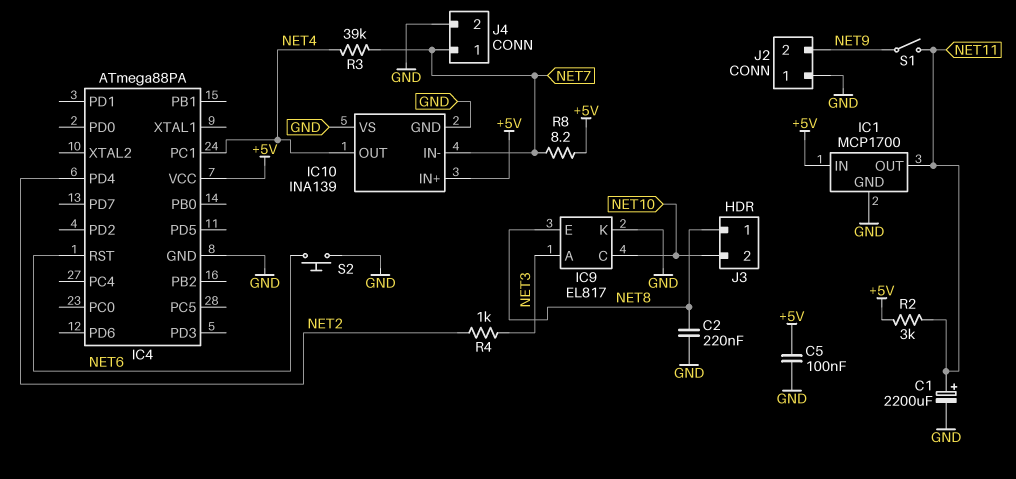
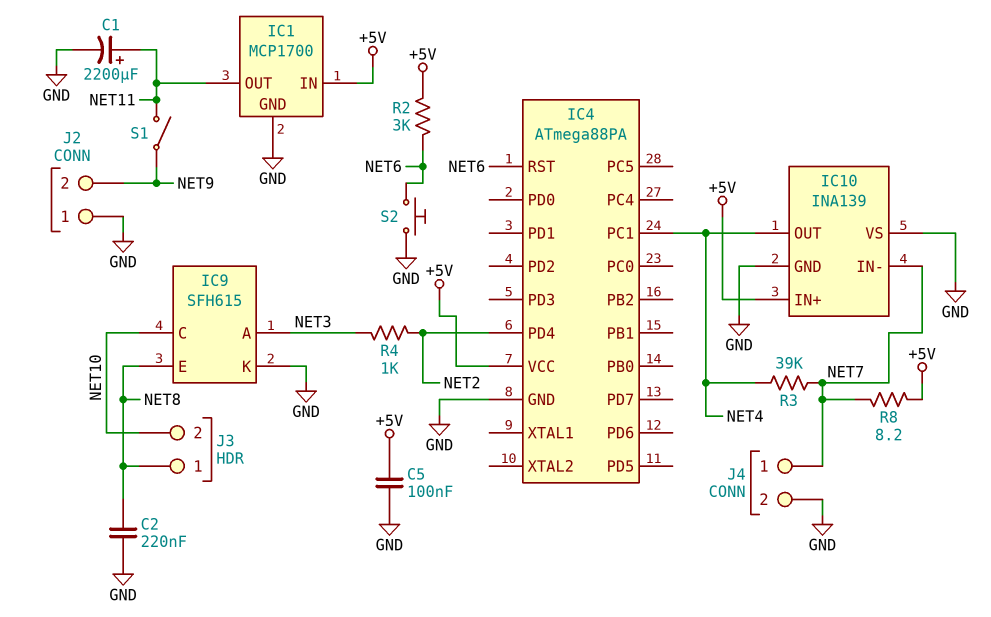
IC9: EL817 -> SFH615
R2: 3k (+5V, NET11) -> 3k (+5V, NET6)

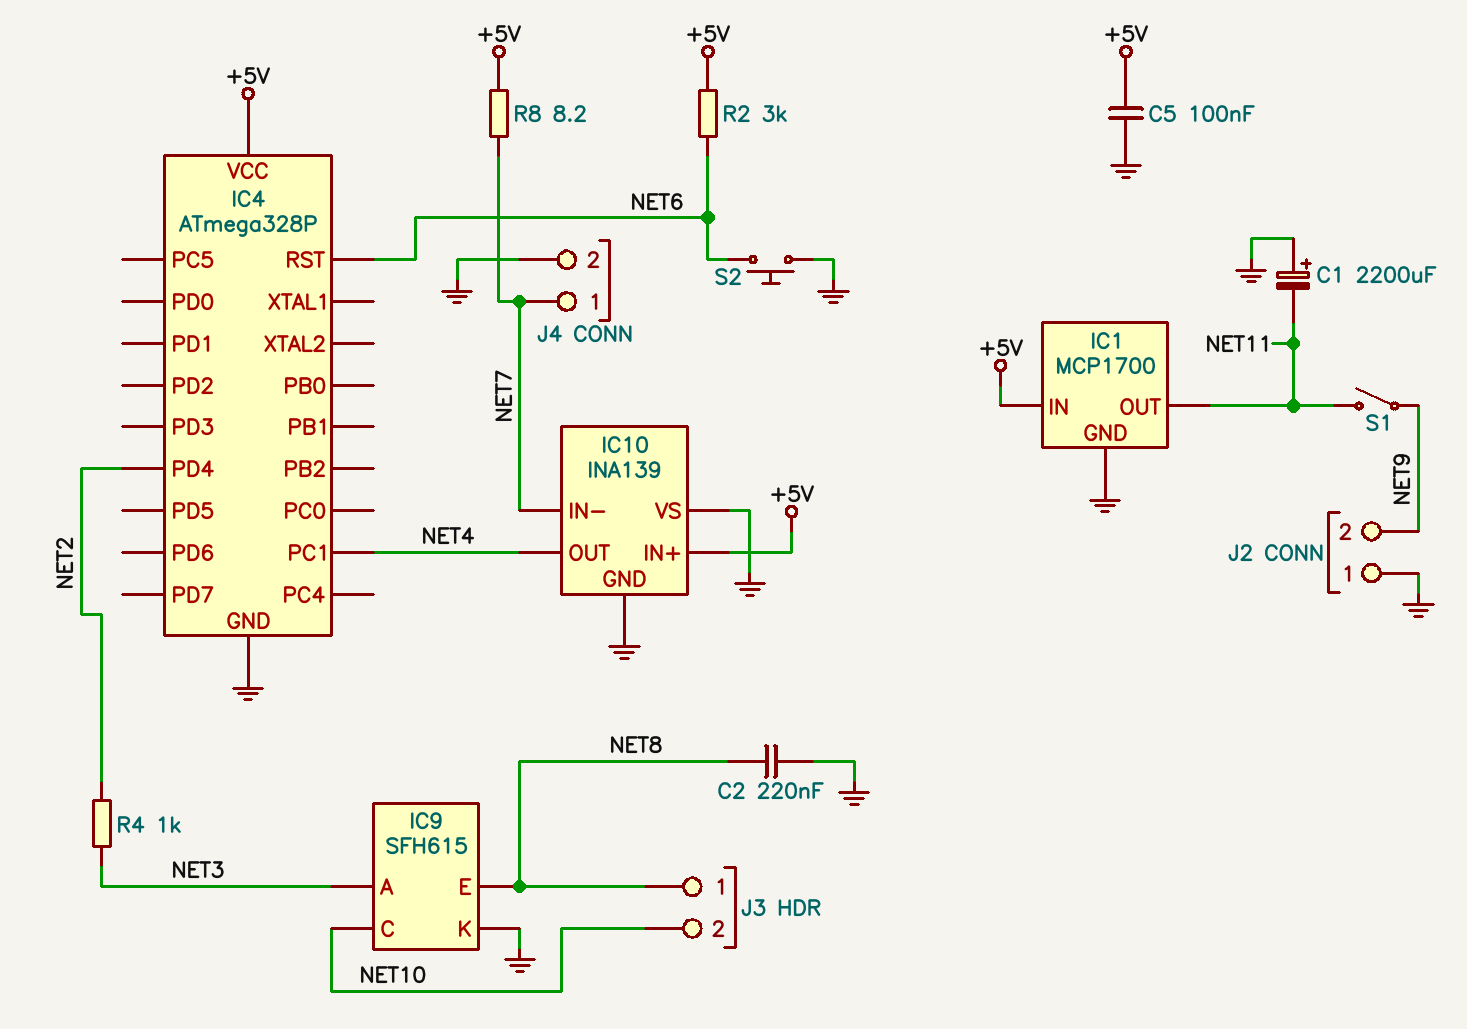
C1: 2200uF (plus NET11, minus GND) -> 2200uF (plus GND, minus NET11)
IC4: ATmega88PA -> ATmega328P
R3: 39k (NET4, NET7) -> none

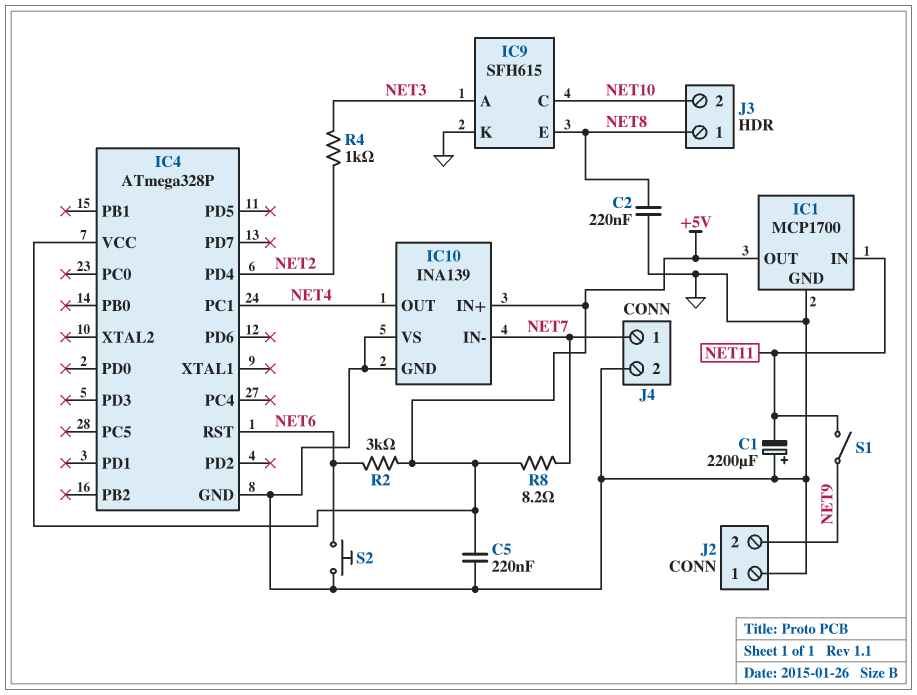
C5: 100nF (+5V, GND) -> 220nF (+5V, GND)
IC1 pin IN: +5V -> NET11
IC1 pin OUT: NET11 -> +5V

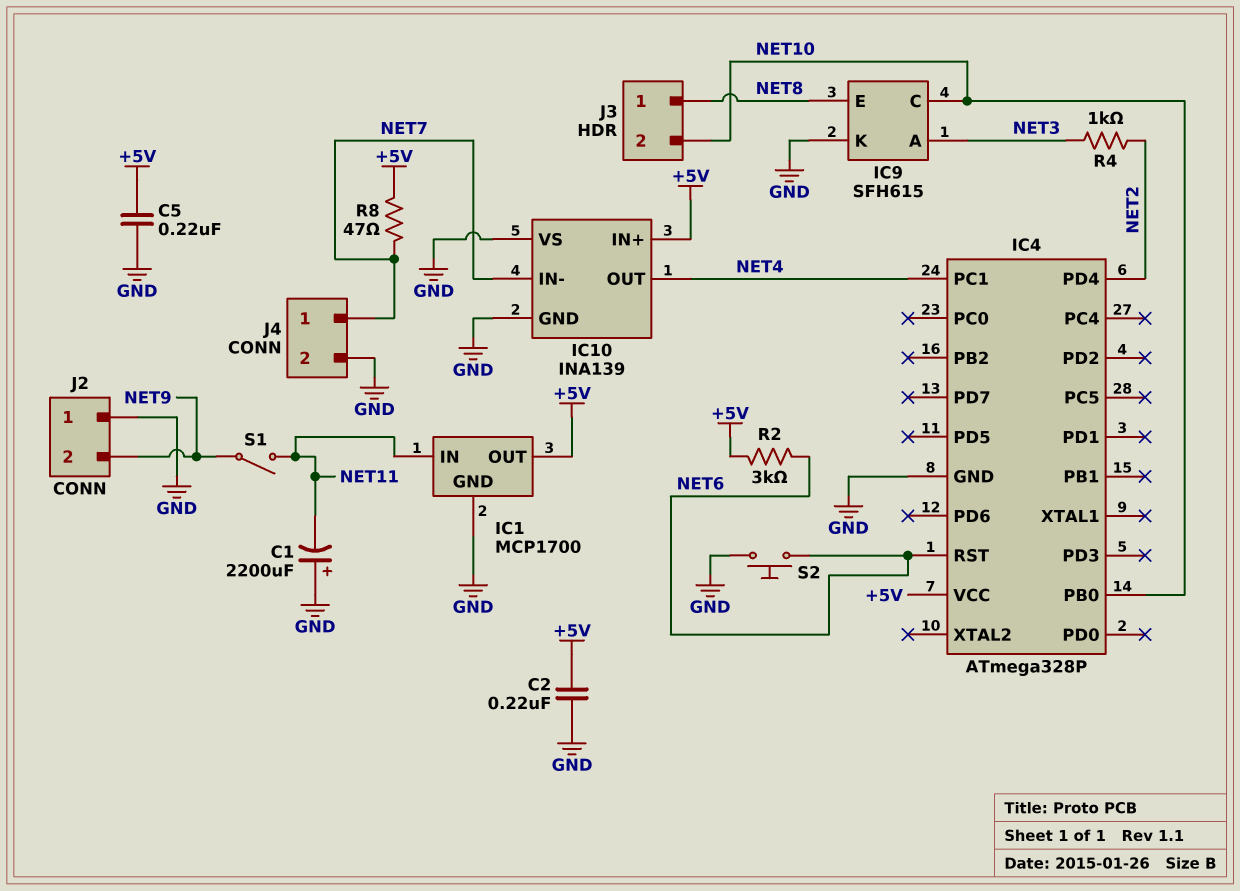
C2: 220nF (GND, NET8) -> 220nF (+5V, GND)
IC4 pin PB0: none -> NET10
R8: 8.2 (+5V, NET7) -> 47 (+5V, NET7)

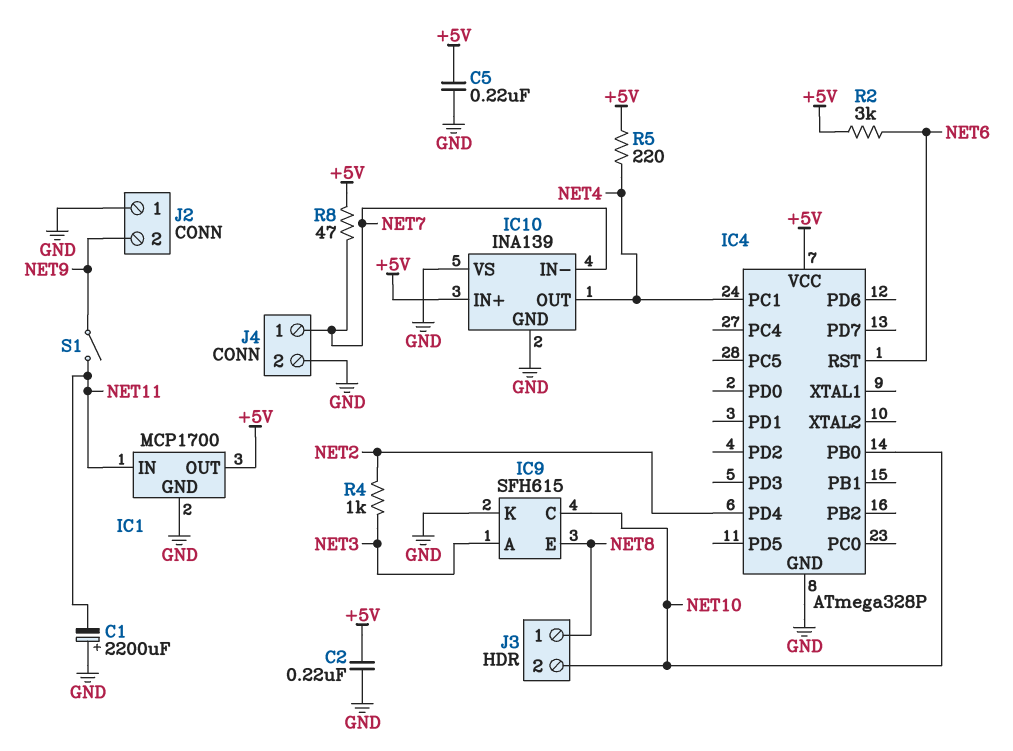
R5: none -> 220 (+5V, NET4)
S2: button (GND, NET6) -> none

